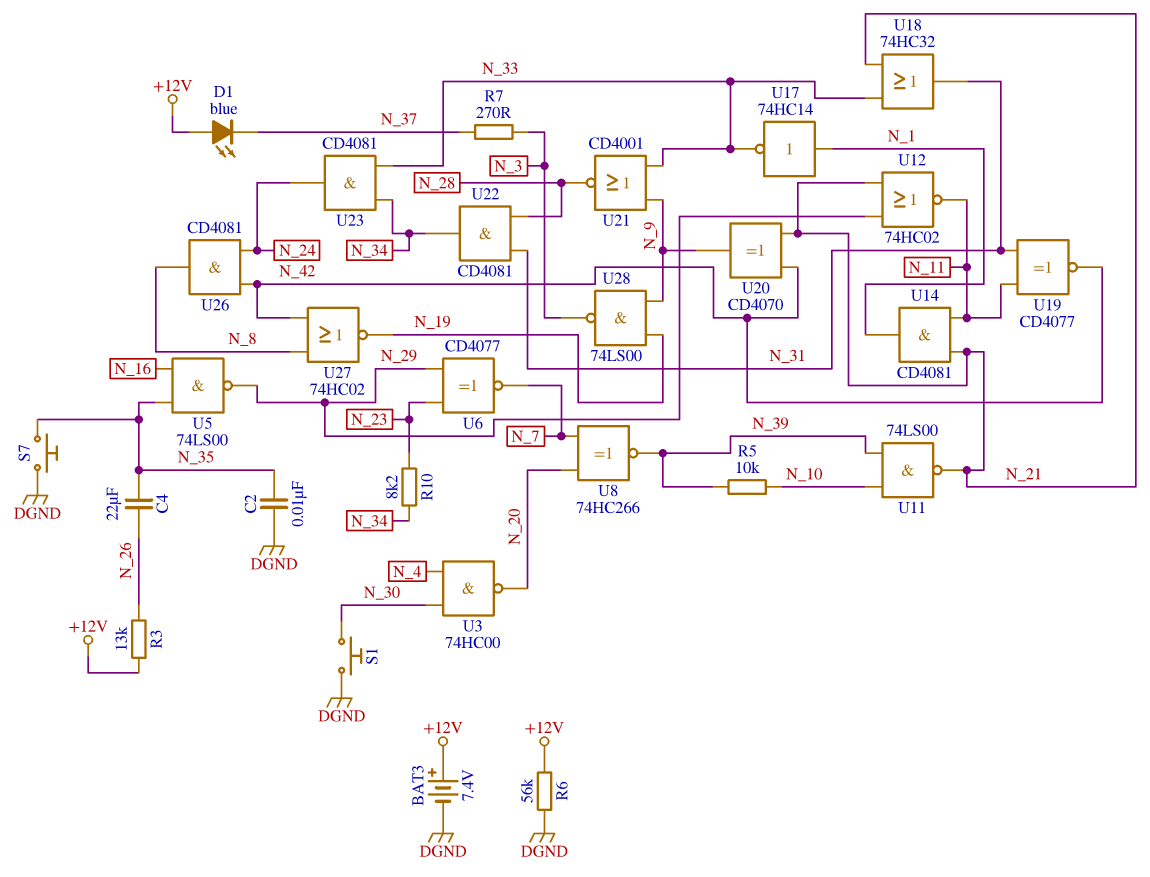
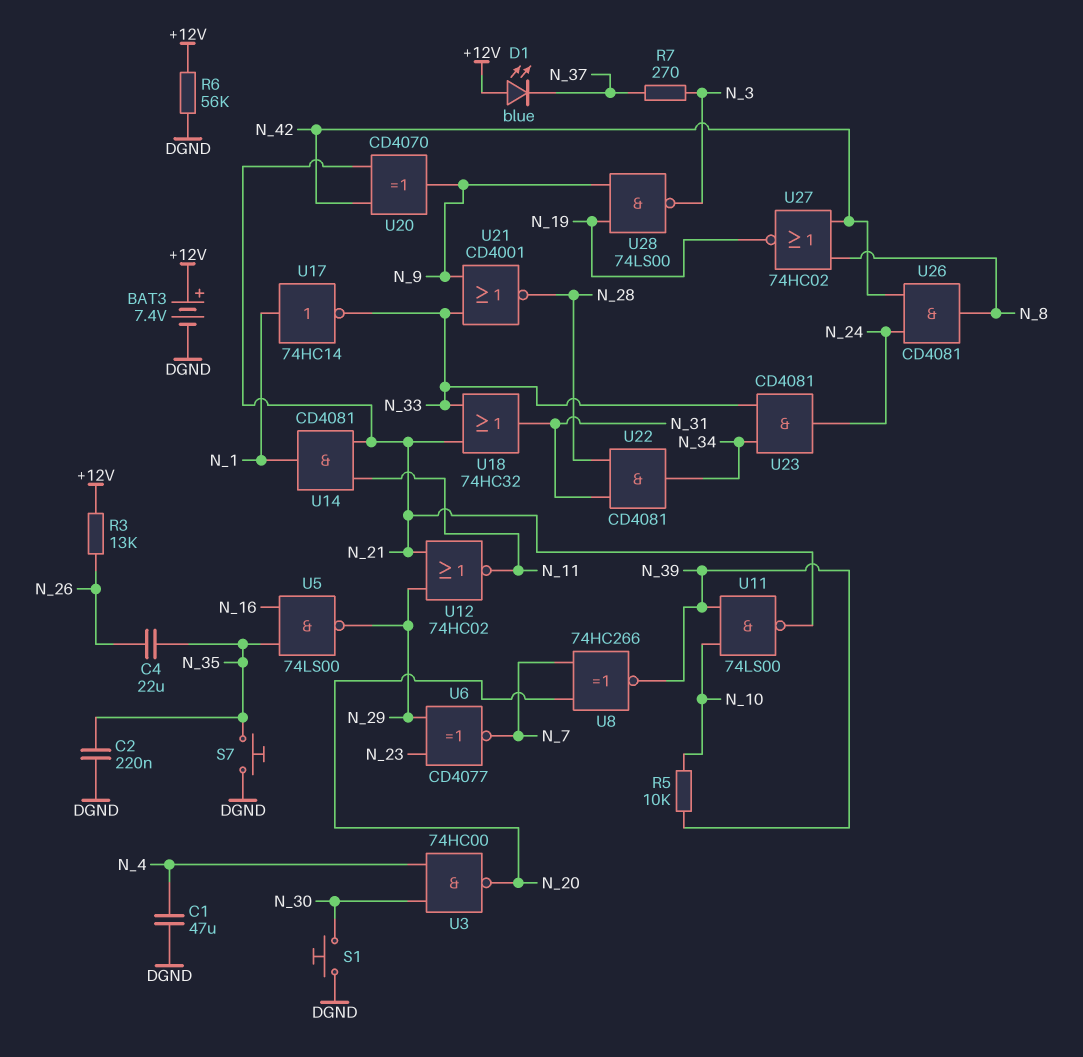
C1: none -> 47uF (DGND, N_4)
C2: 10nF (DGND, N_35) -> 220nF (DGND, N_35)
R10: 8.2k (N_23, N_34) -> none
U19: XNOR CD4077 (in N_11, in N_31, out N_42) -> none

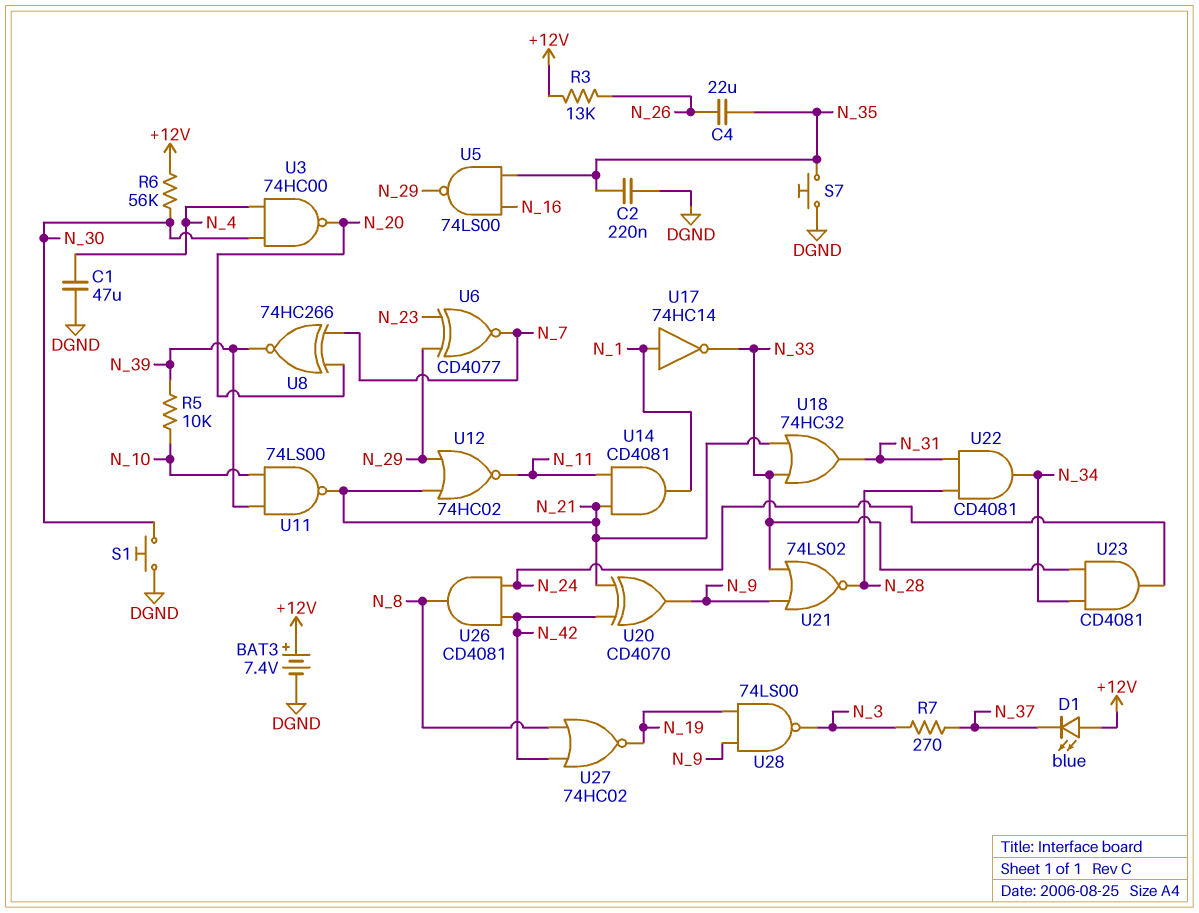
R6: 56k (+12V, DGND) -> 56k (+12V, N_30)
U21: NOR CD4001 (in N_9, in N_33, out N_28) -> NOR 74LS02 (in N_9, in N_33, out N_28)

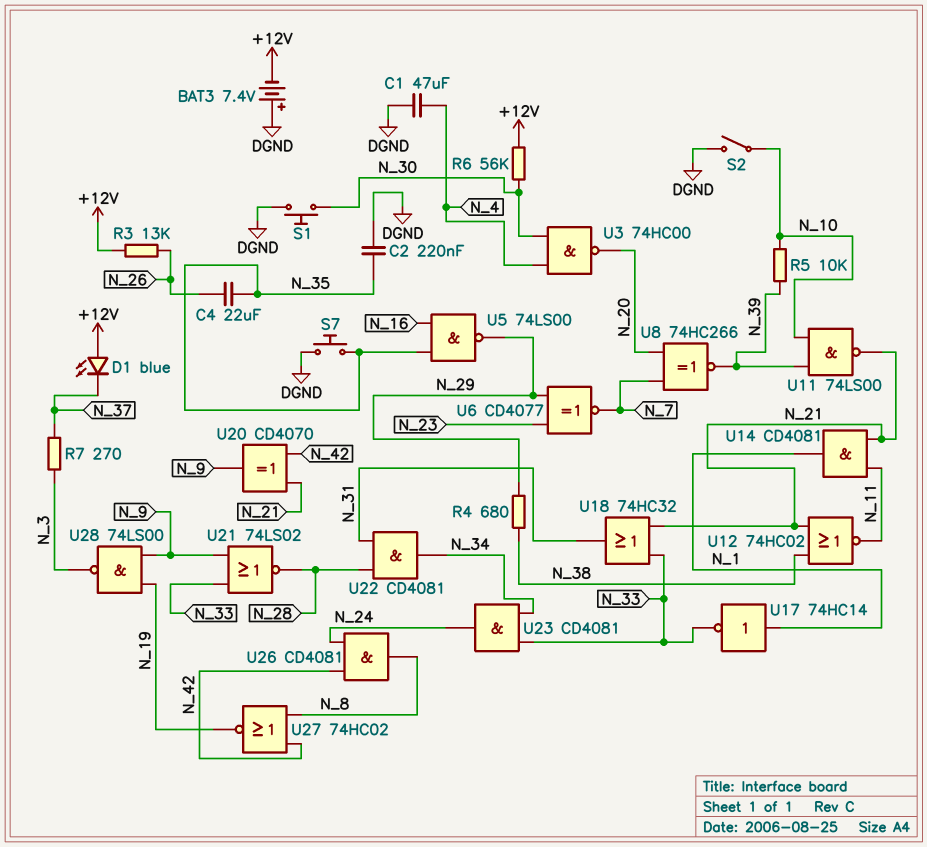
BAT3: 7.4V (plus +12V, minus DGND) -> 7.4V (plus DGND, minus +12V)
R4: none -> 680 (N_29, N_38)
S2: none -> switch (DGND, N_10)
U12: NOR 74HC02 (in N_21, in N_29, out N_11) -> NOR 74HC02 (in N_21, in N_38, out N_11)

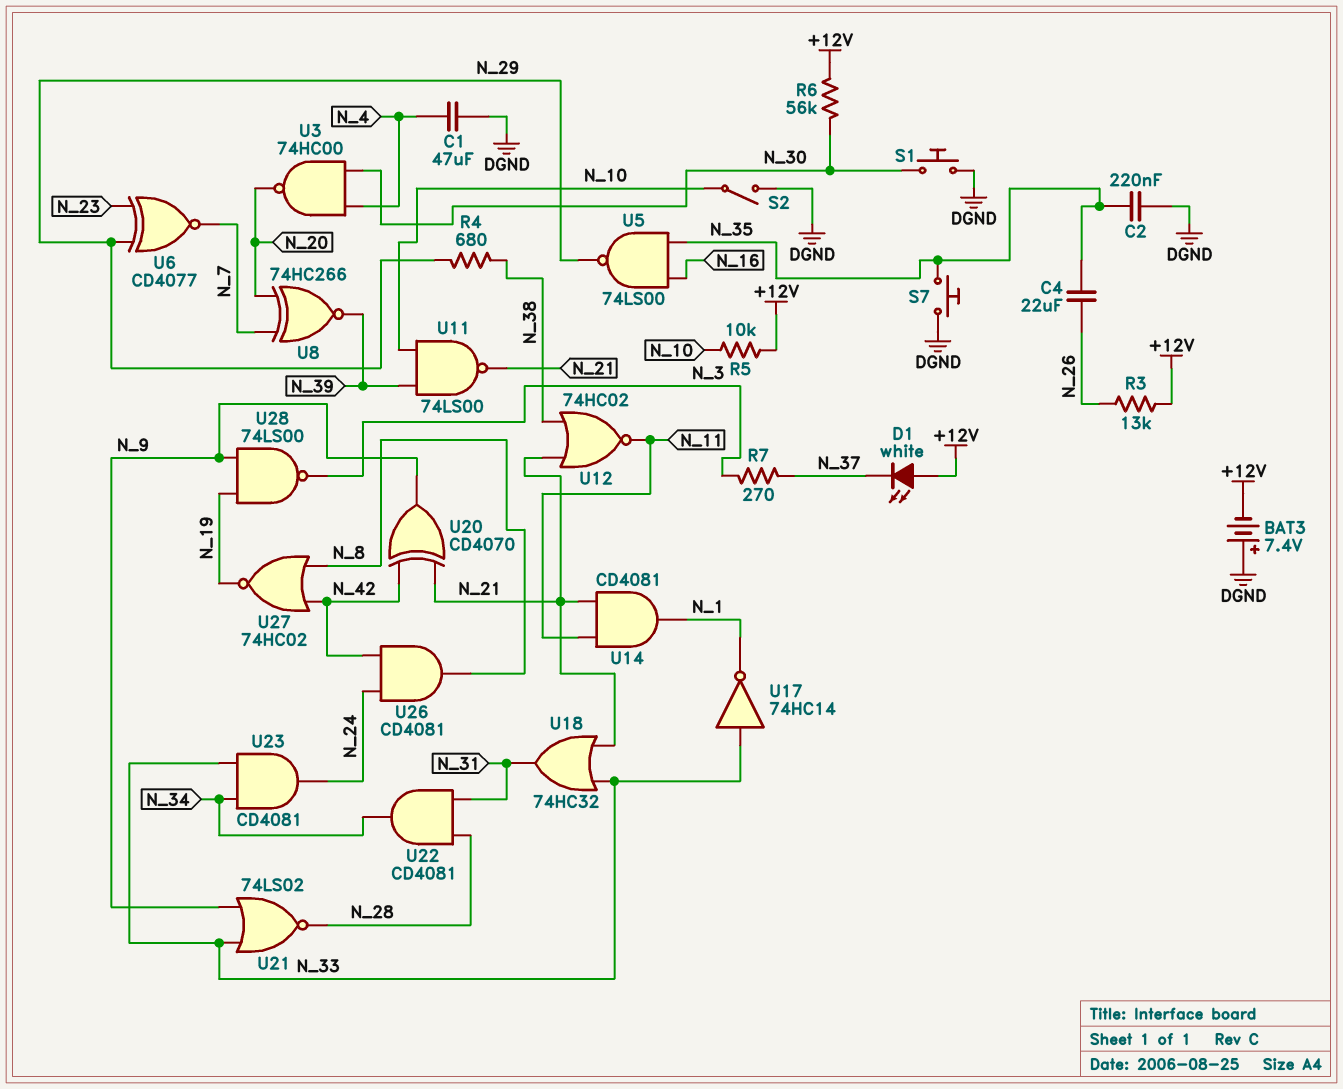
D1: LED blue (A +12V, K N_37) -> LED white (A +12V, K N_37)
R5: 10k (N_10, N_39) -> 10k (+12V, N_10)
U17: NOT 74HC14 (in N_1, out N_33) -> NOT 74HC14 (in N_33, out N_1)

